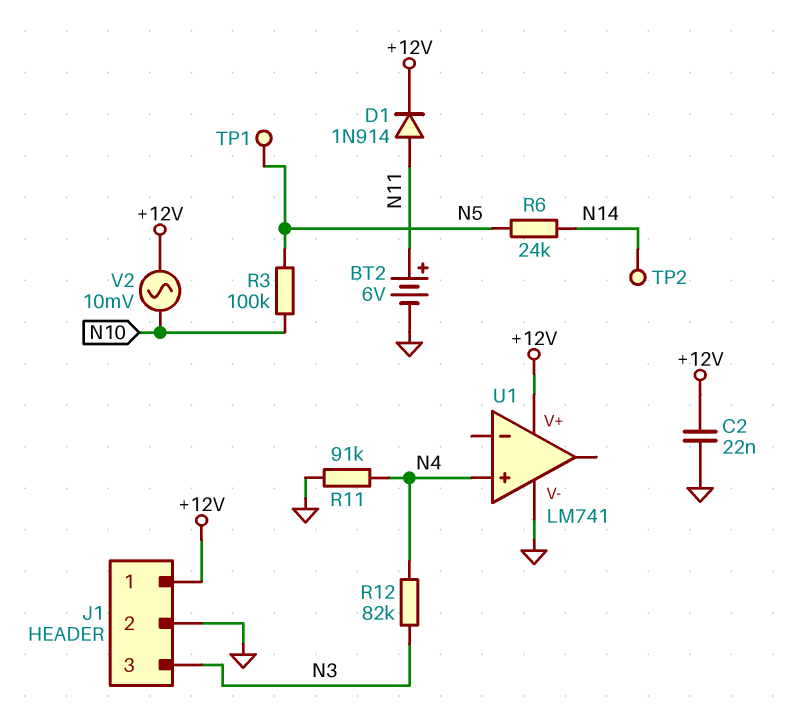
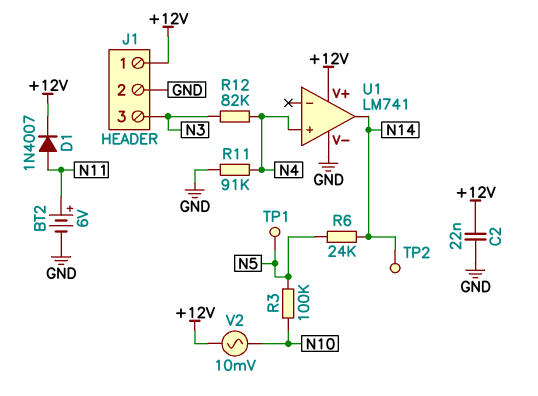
D1: diode 1N914 (A N11, K +12V) -> diode 1N4007 (A N11, K +12V)
U1 pin out: none -> N14

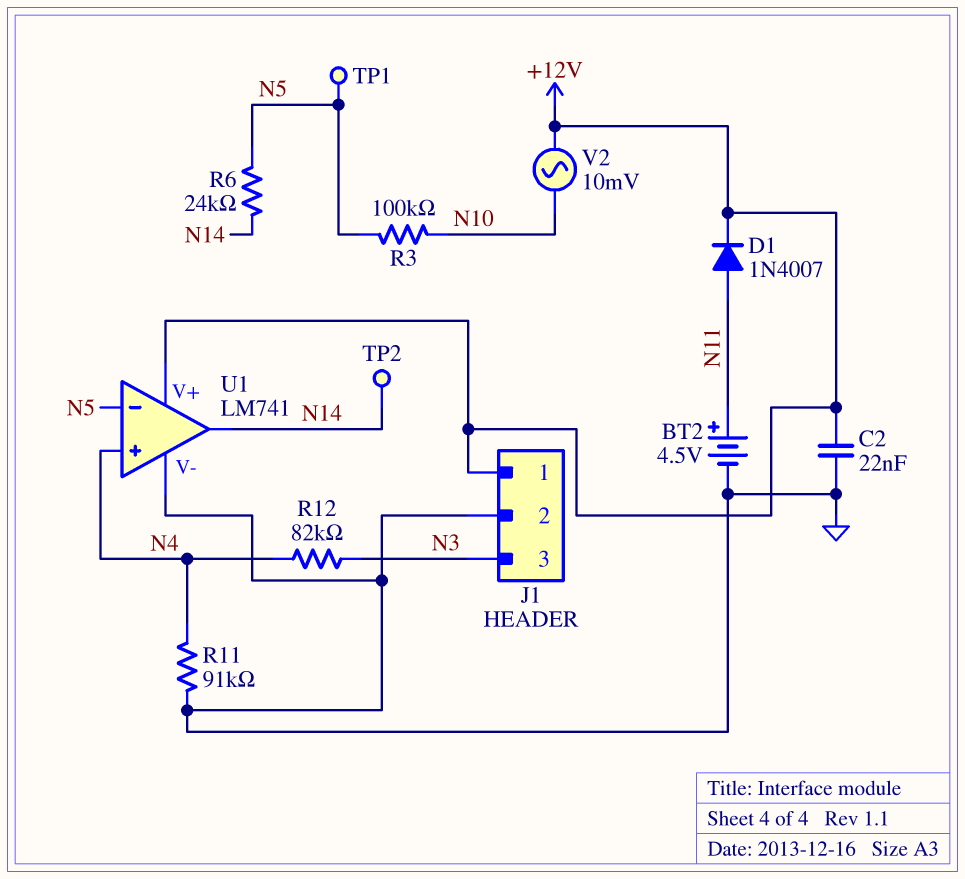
BT2: 6V (plus N11, minus GND) -> 4.5V (plus N11, minus GND)
U1 pin in-: none -> N5

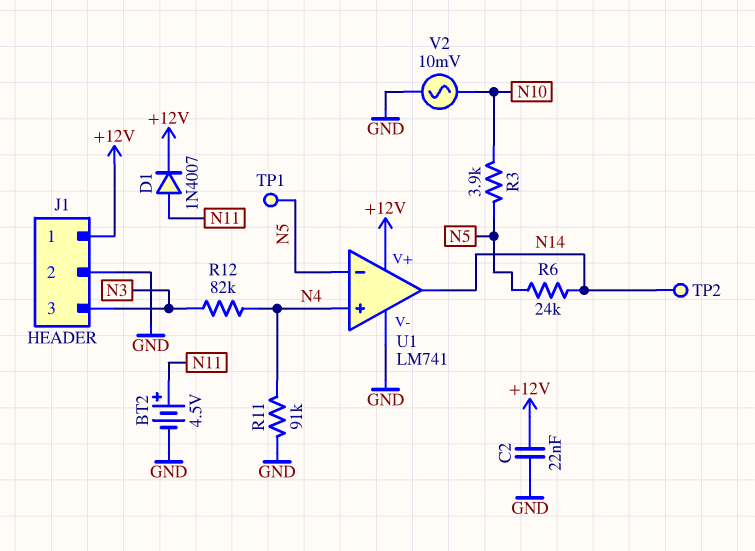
R3: 100k (N5, N10) -> 3.9k (N5, N10)
V2: AC 10mV (+12V, N10) -> AC 10mV (GND, N10)

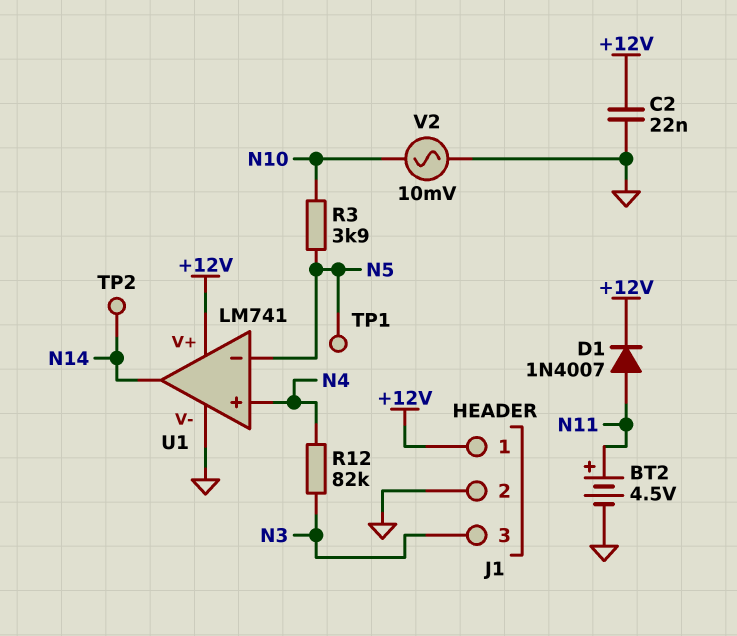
R6: 24k (N5, N14) -> none
R11: 91k (GND, N4) -> none

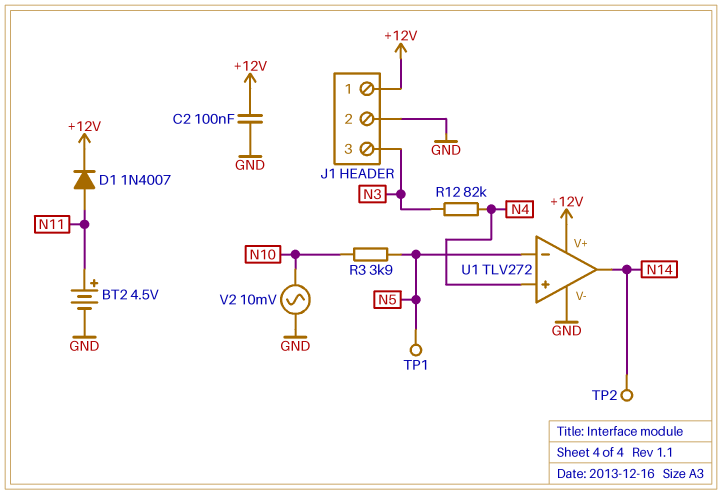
C2: 22nF (+12V, GND) -> 100nF (+12V, GND)
U1: LM741 -> TLV272

